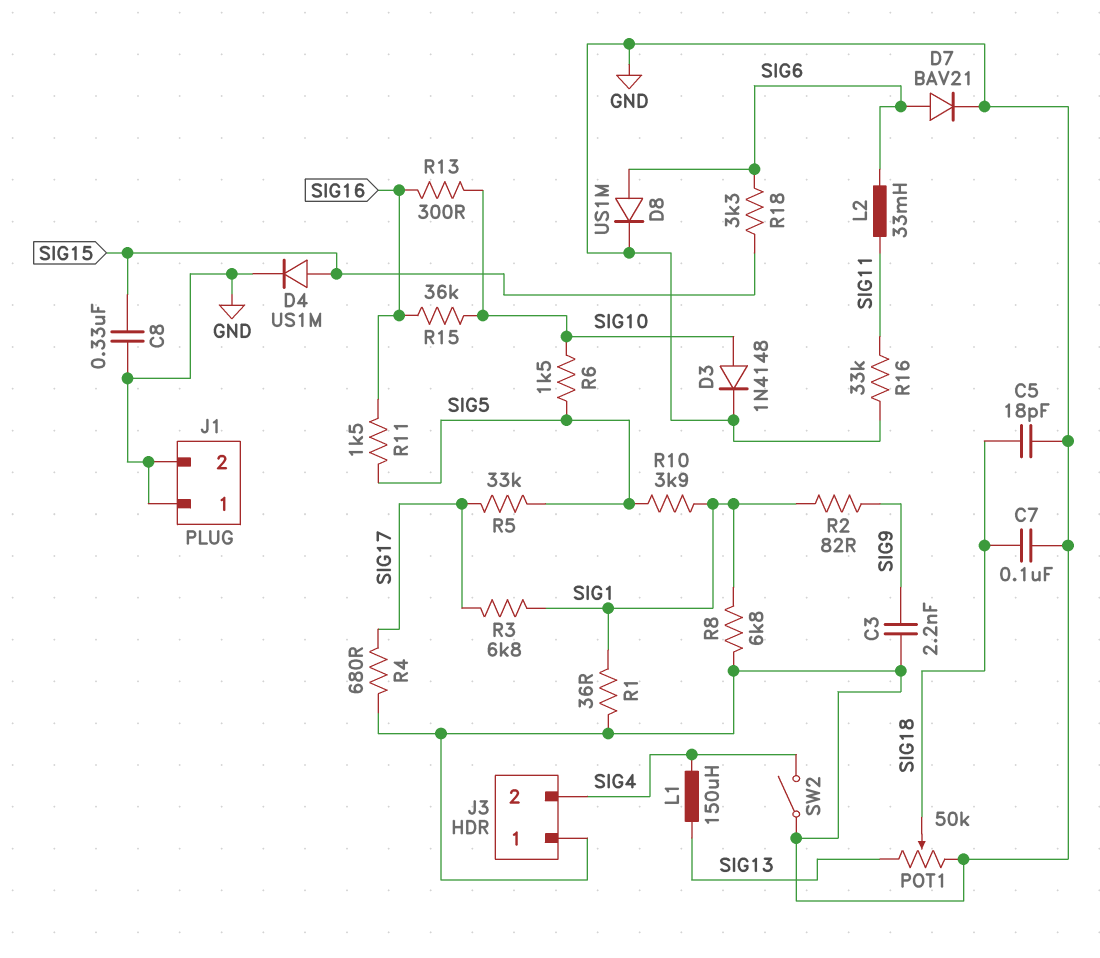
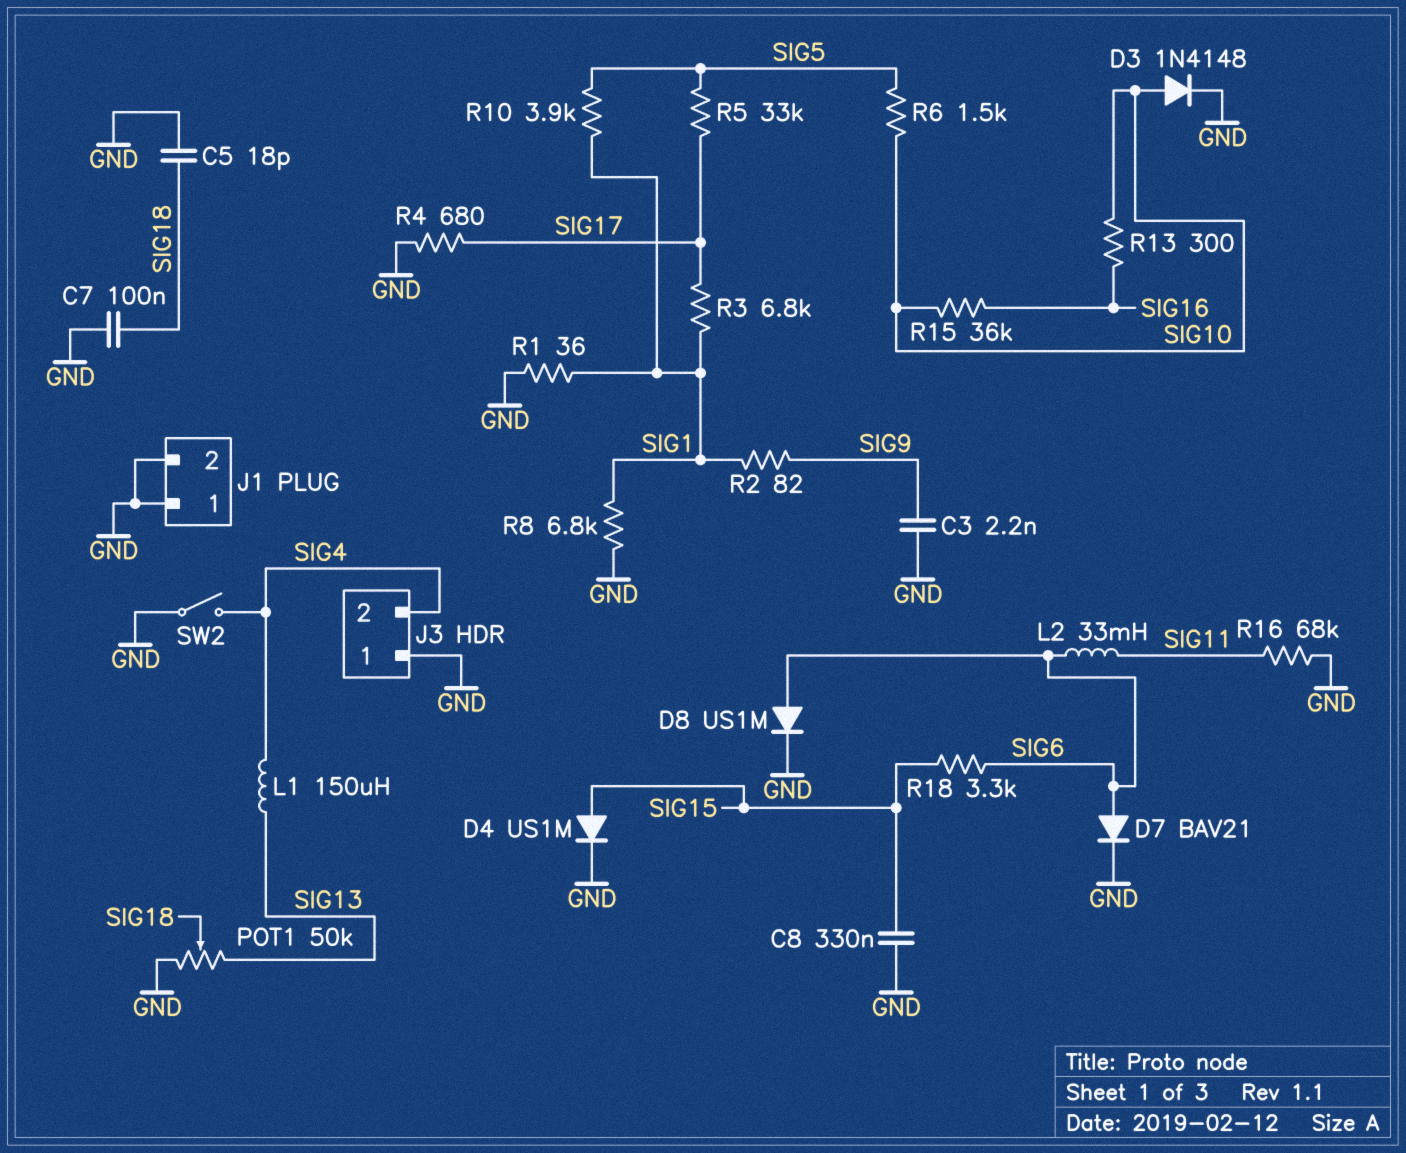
R11: 1.5k (SIG5, SIG16) -> none
R16: 33k (GND, SIG11) -> 68k (GND, SIG11)

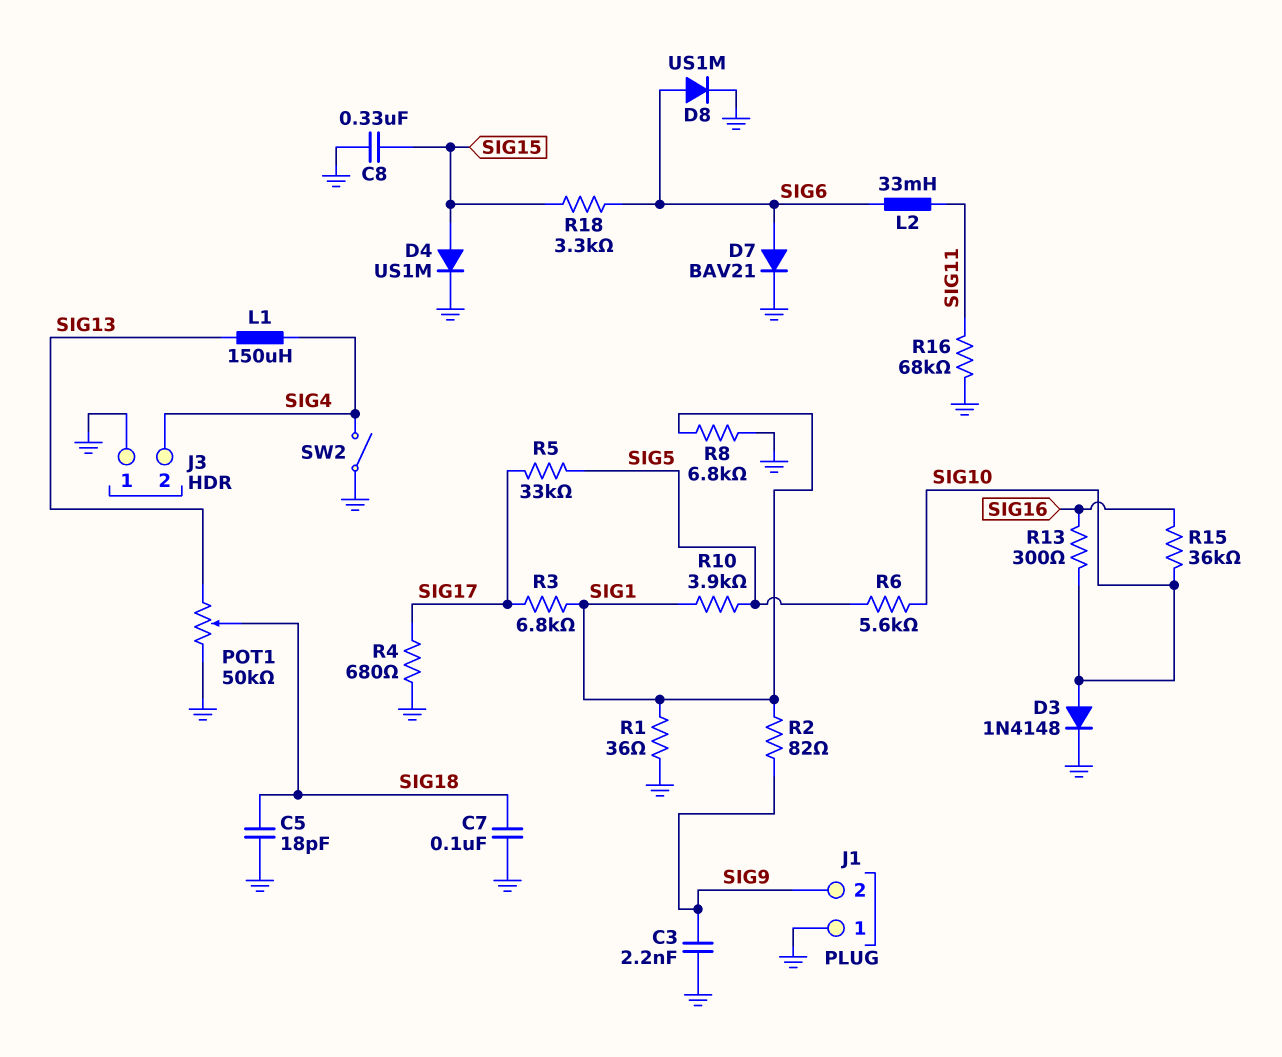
J1 pin 2: GND -> SIG9
R6: 1.5k (SIG5, SIG10) -> 5.6k (SIG5, SIG10)

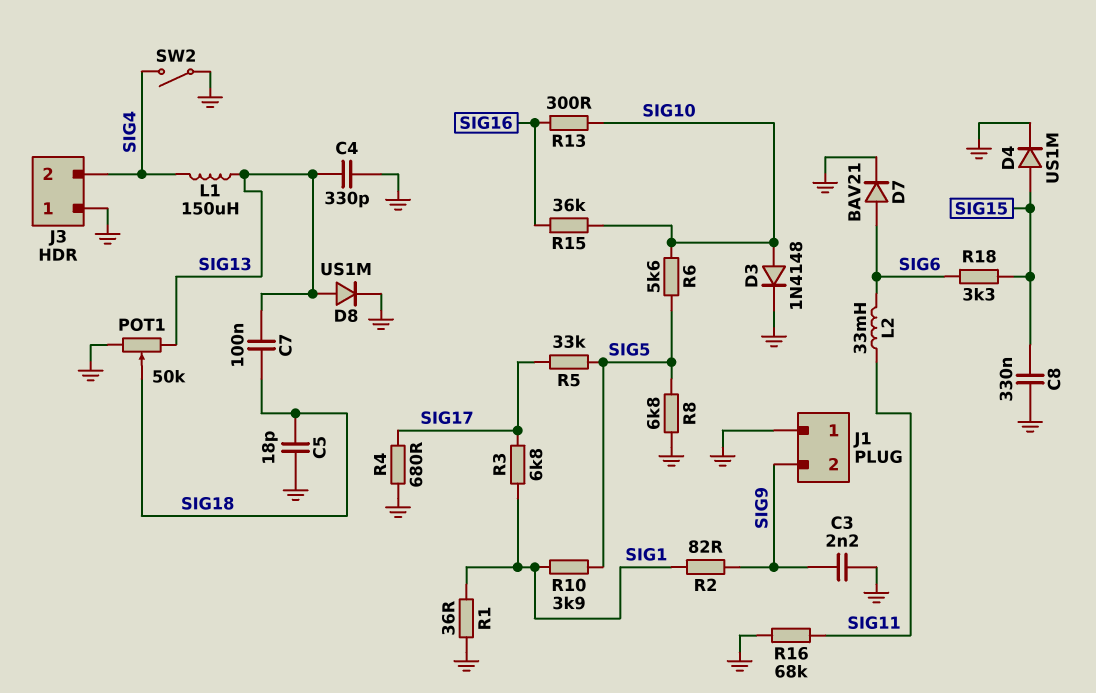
C4: none -> 330pF (GND, SIG13)
C7: 100nF (GND, SIG18) -> 100nF (SIG13, SIG18)
D8: diode US1M (A SIG6, K GND) -> diode US1M (A SIG13, K GND)
R8: 6.8k (GND, SIG1) -> 6.8k (GND, SIG5)

